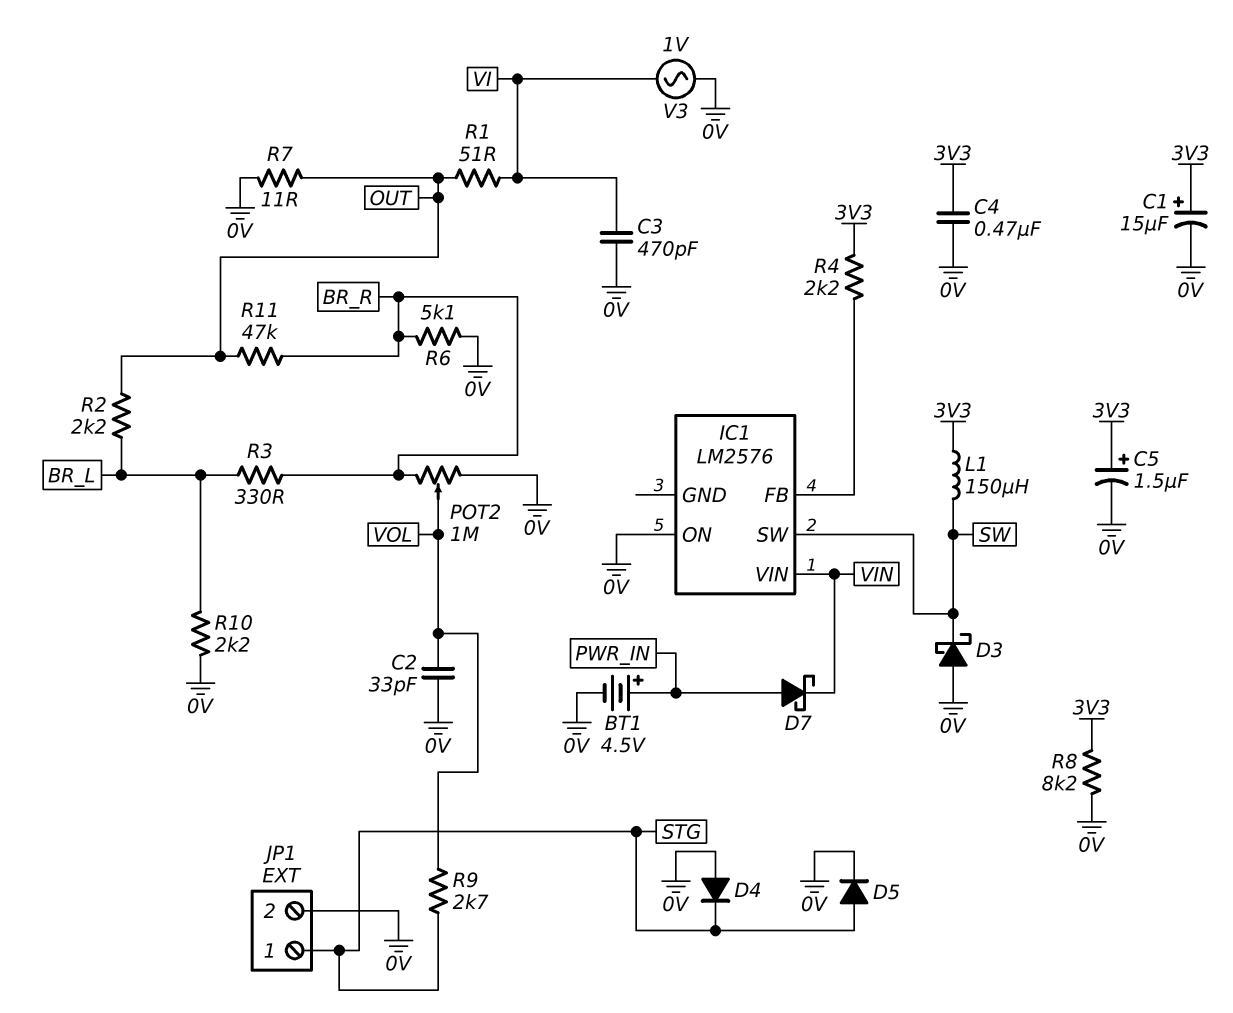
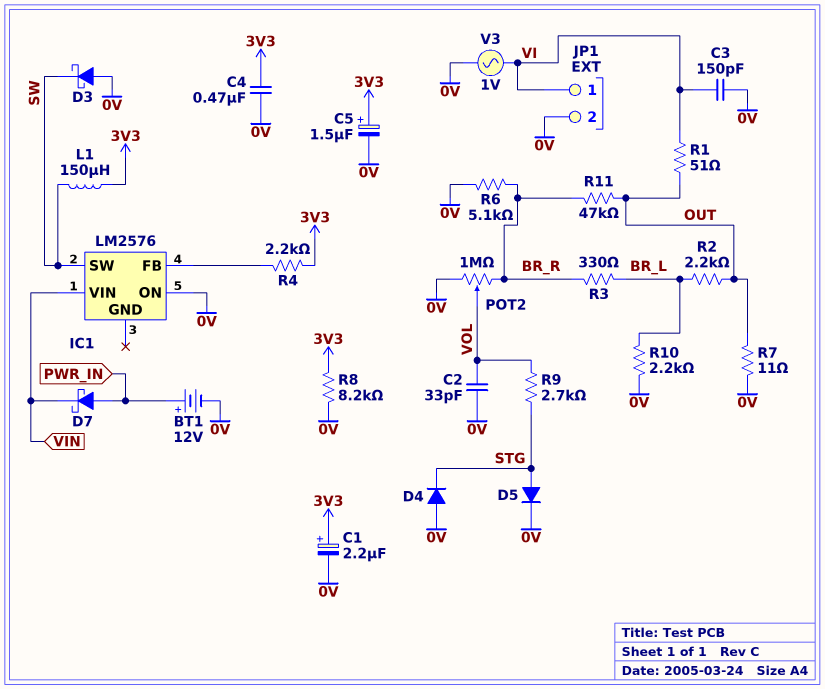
BT1: 4.5V (plus PWR_IN, minus 0V) -> 12V (plus PWR_IN, minus 0V)
C1: 15uF (plus 3V3, minus 0V) -> 2.2uF (plus 3V3, minus 0V)
C3: 470pF (0V, VI) -> 150pF (0V, VI)
JP1 pin 1: STG -> VI

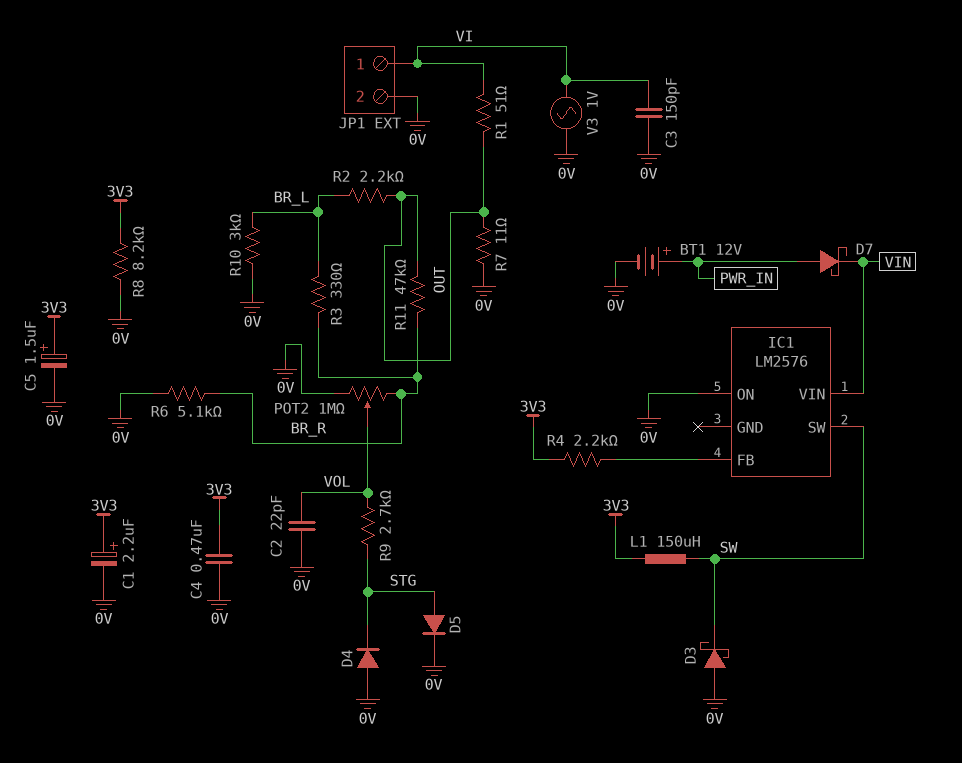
C2: 33pF (0V, VOL) -> 22pF (0V, VOL)
R10: 2.2k (0V, BR_L) -> 3k (0V, BR_L)

